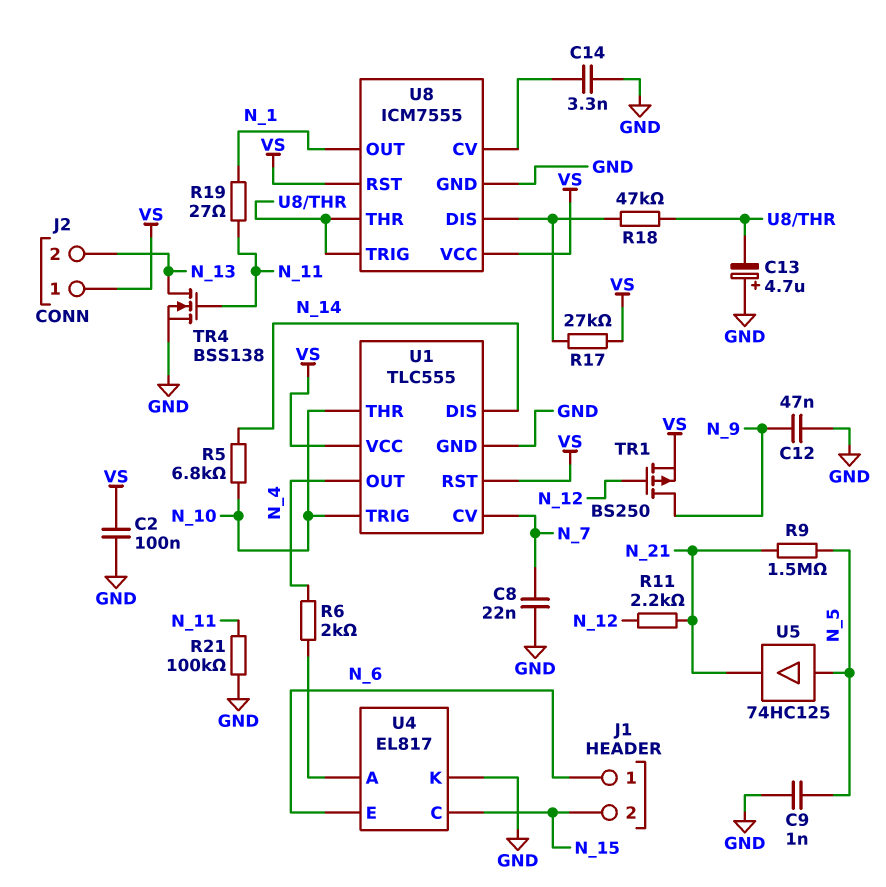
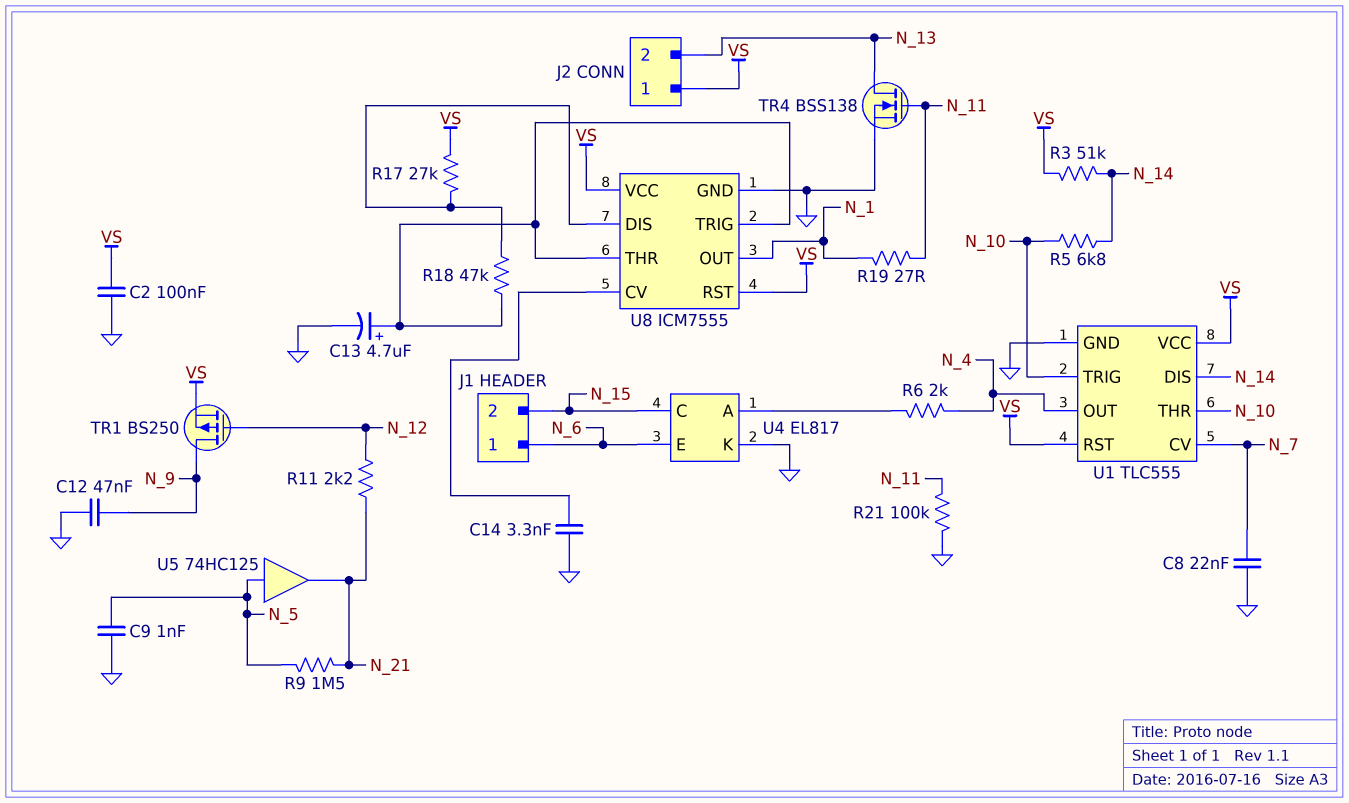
C13: 4.7uF (plus GND, minus U8/THR) -> 4.7uF (plus U8/THR, minus GND)
R3: none -> 51k (N_14, VS)

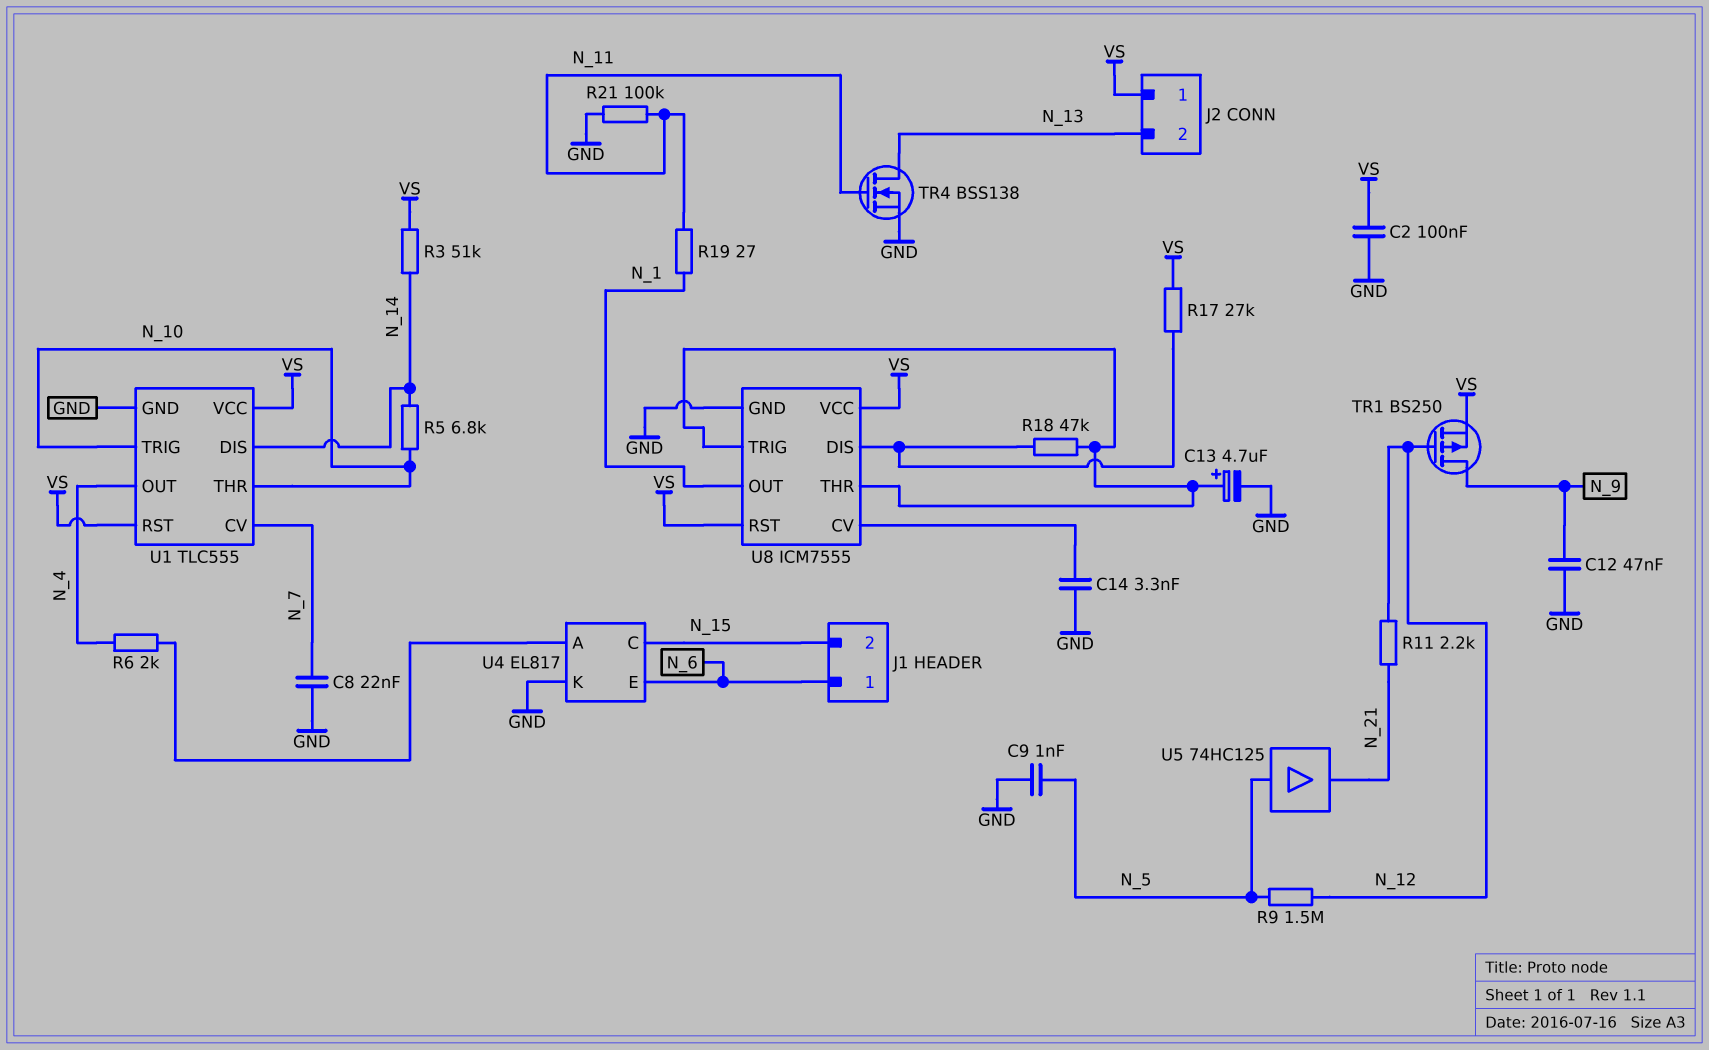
R9: 1.5M (N_5, N_21) -> 1.5M (N_5, N_12)

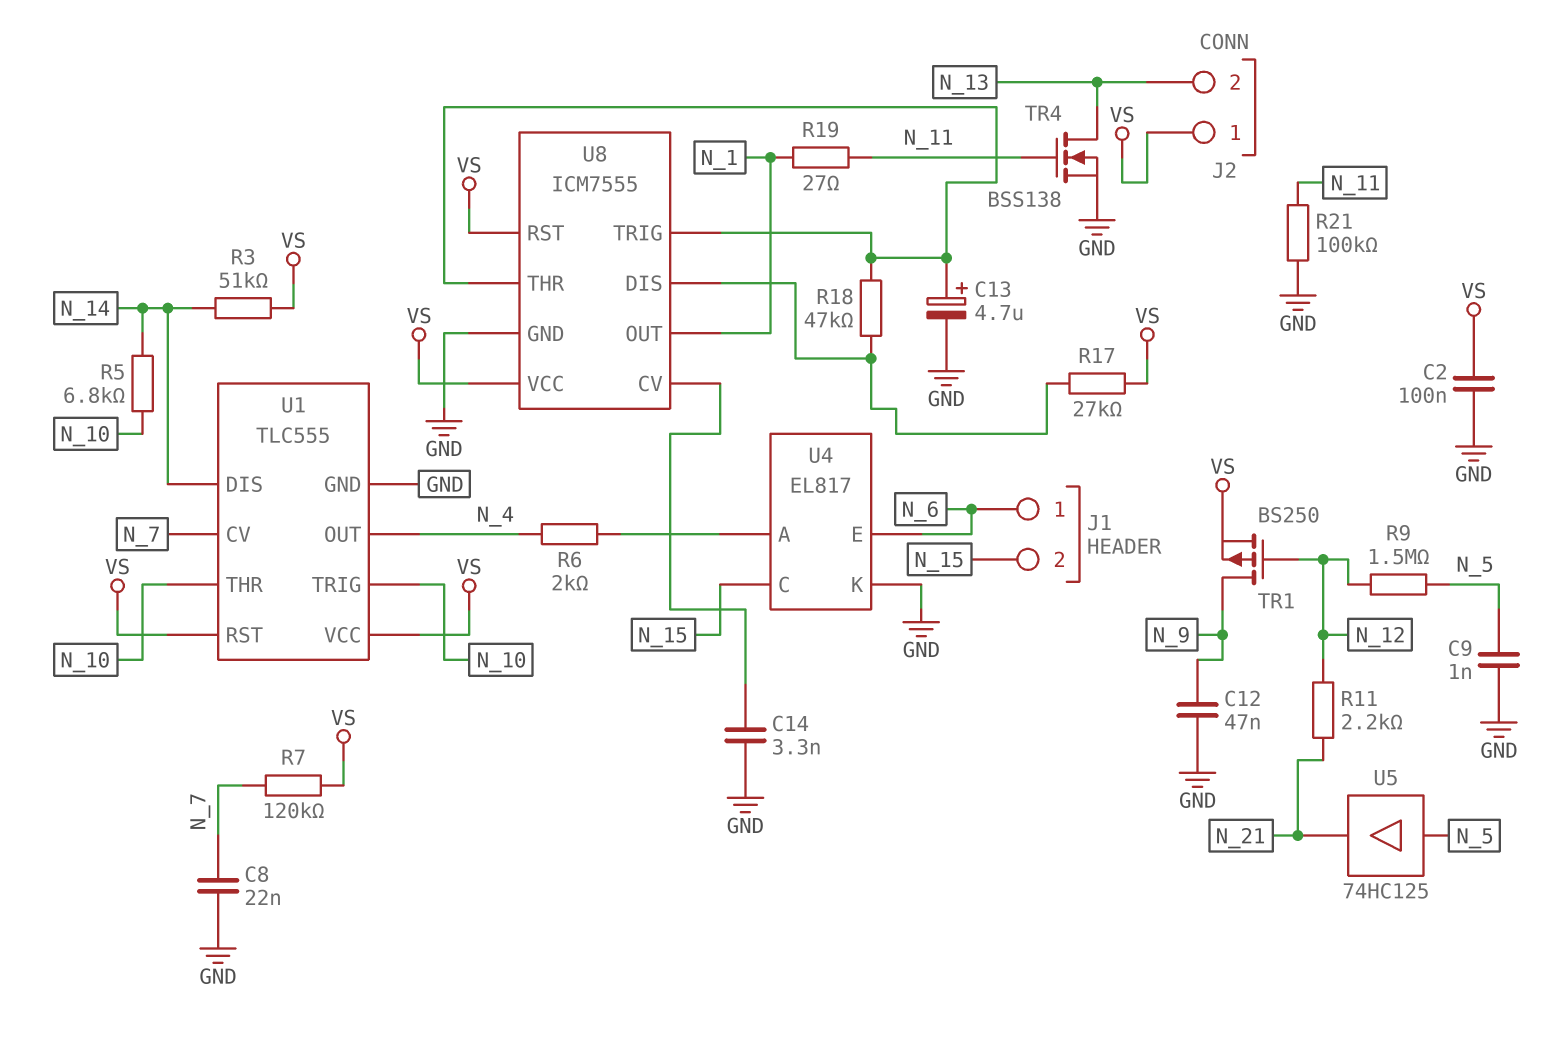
R7: none -> 120k (N_7, VS)

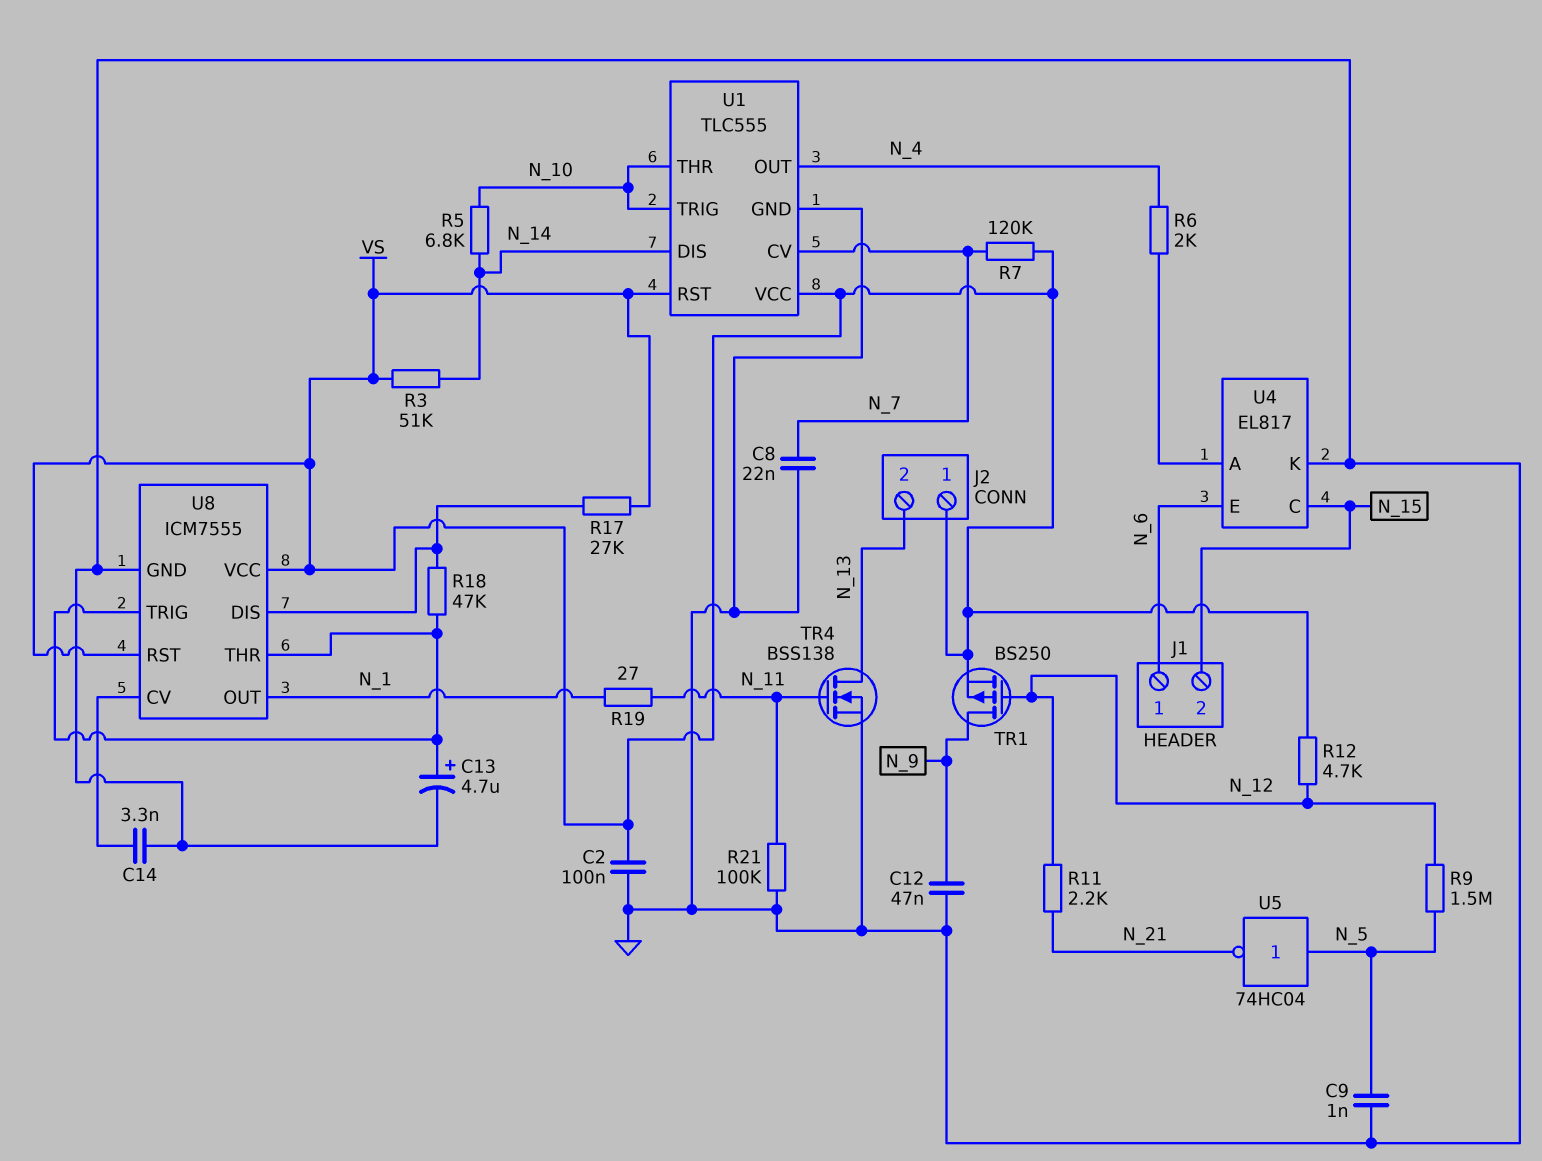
R12: none -> 4.7k (N_12, VS)
U5: buffer 74HC125 (in N_5, out N_21) -> NOT 74HC04 (in N_5, out N_21)

